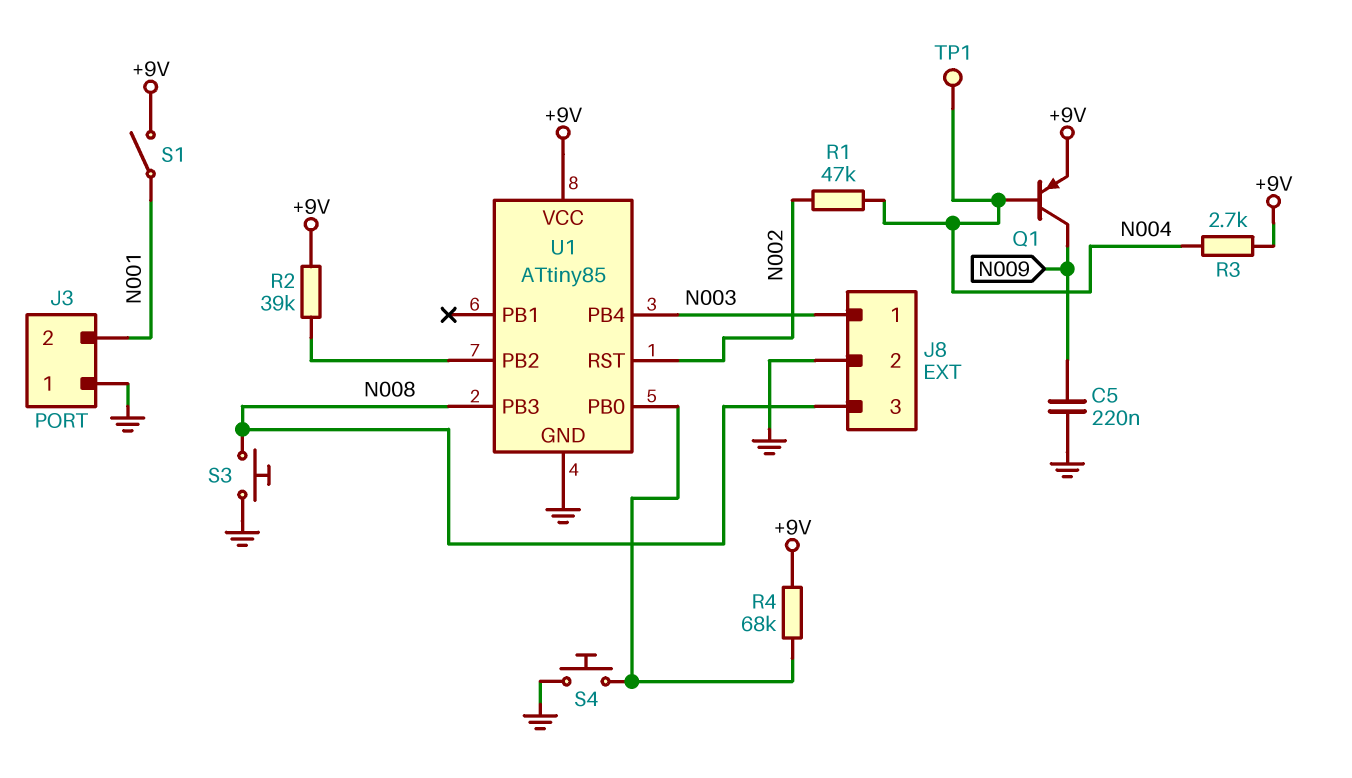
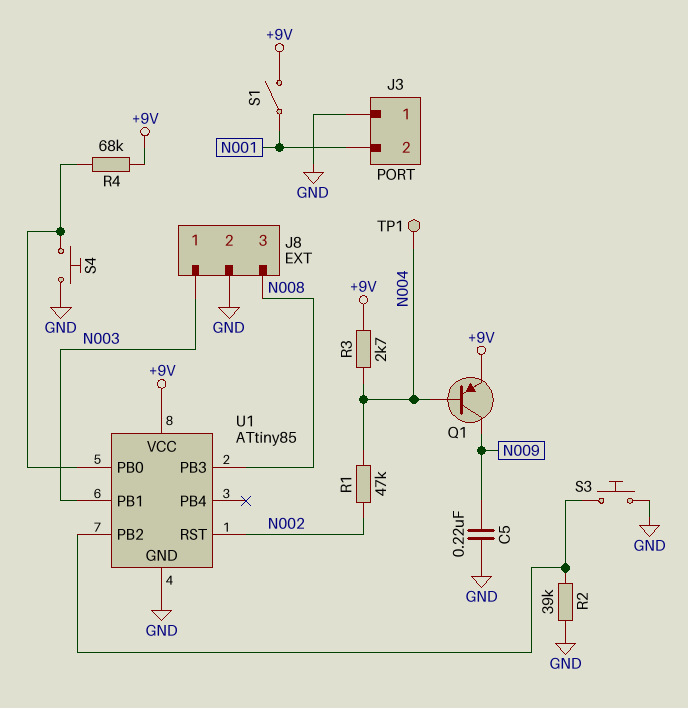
R2: 39k (+9V, U1/PB2) -> 39k (GND, U1/PB2)
S3: button (GND, N008) -> button (GND, U1/PB2)
U1 pin PB1: none -> N003
U1 pin PB4: N003 -> none

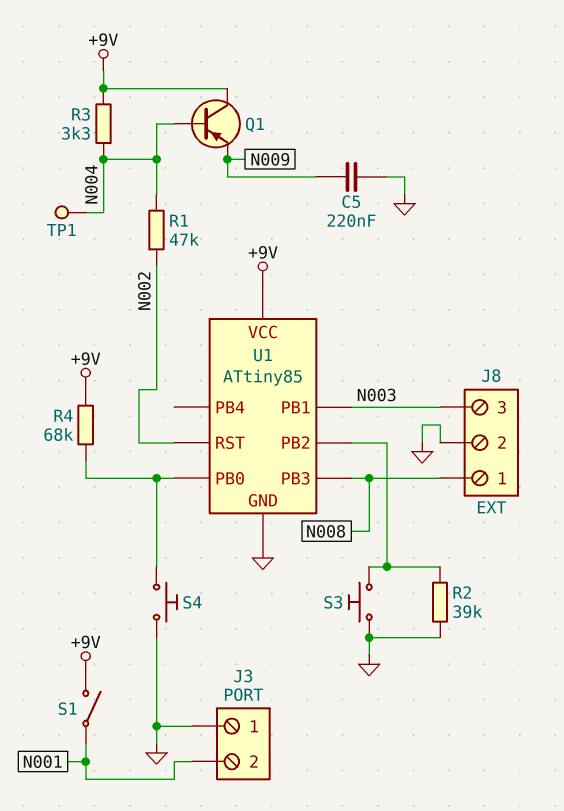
J8 pin 1: N003 -> N008
J8 pin 3: N008 -> N003
Q1: PNP (B N004, C N009, E +9V) -> PNP (B N004, C +9V, E N009)
R3: 2.7k (+9V, N004) -> 3.3k (+9V, N004)

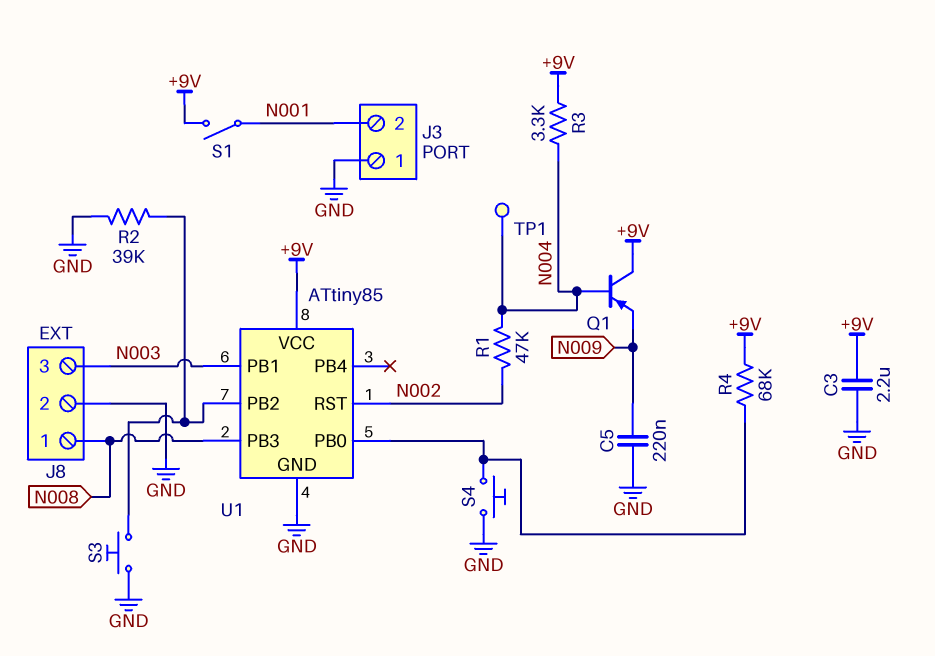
C3: none -> 2.2uF (+9V, GND)

